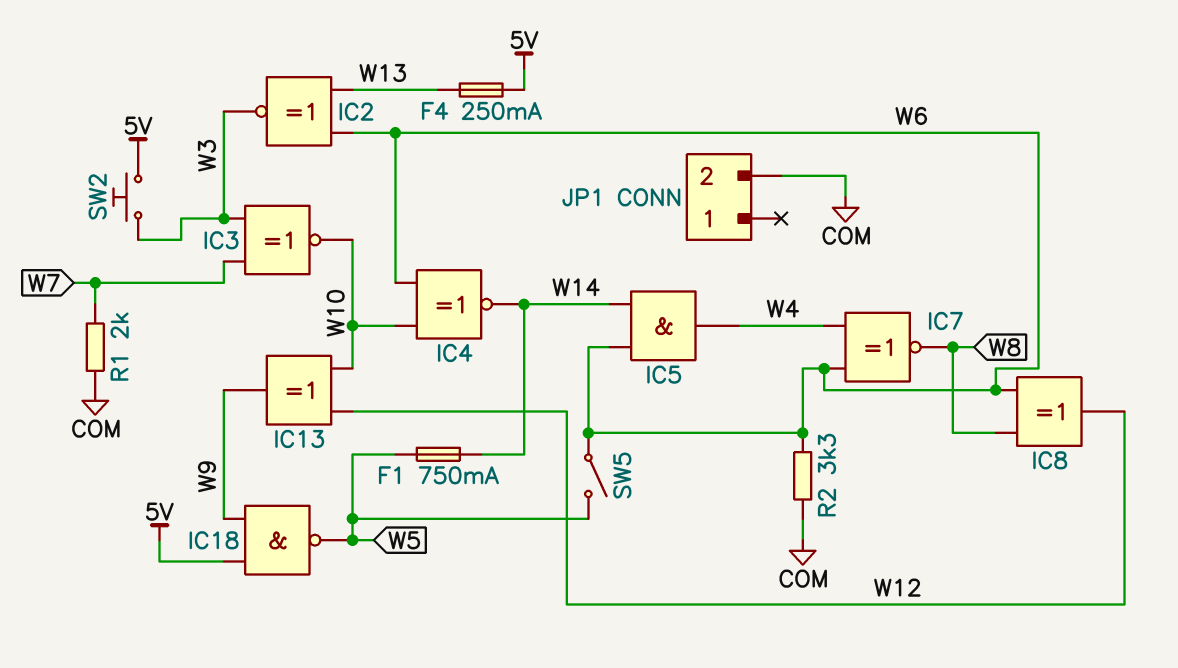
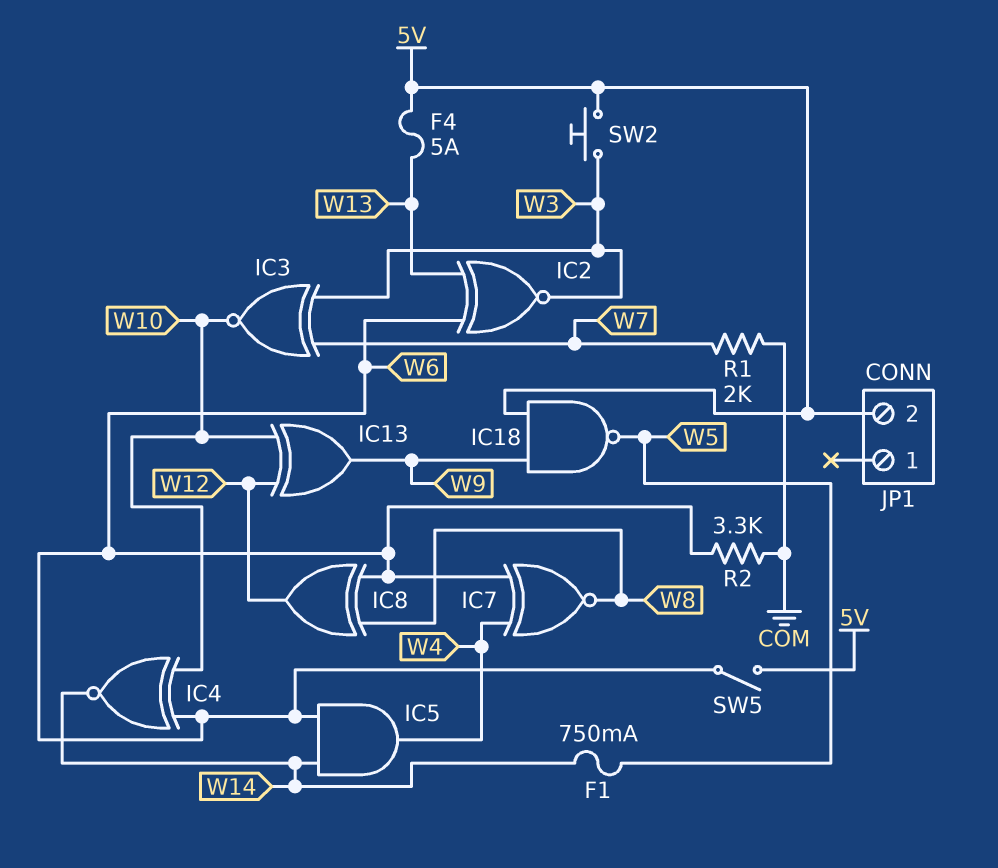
F4: 250mA (5V, W13) -> 5A (5V, W13)
JP1 pin 2: COM -> 5V
SW5: switch (W5, W6) -> switch (5V, W6)

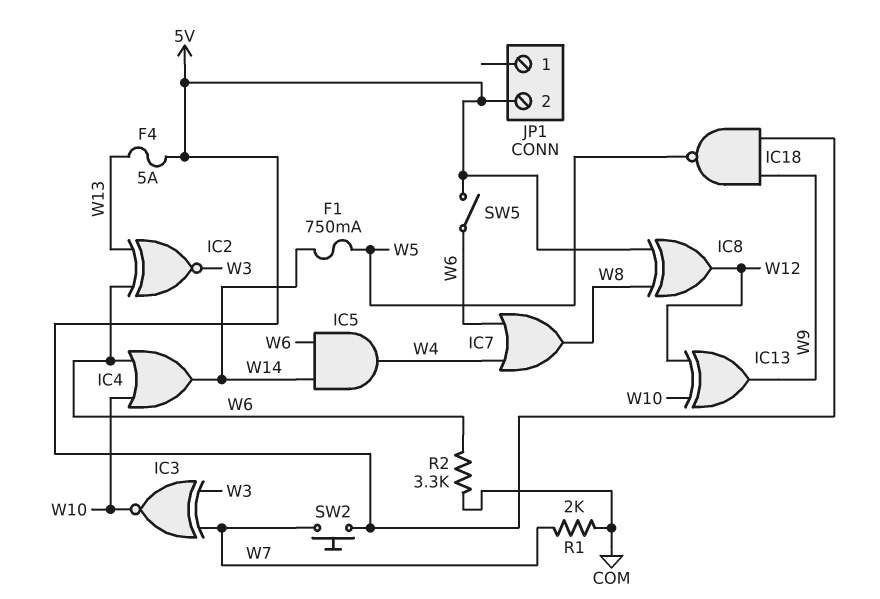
IC4: XNOR (in W6, in W10, out W14) -> OR (in W6, in W10, out W14)
IC7: XNOR (in W4, in W6, out W8) -> OR (in W4, in W6, out W8)
IC8: XOR (in W6, in W8, out W12) -> XOR (in 5V, in W8, out W12)
SW2: button (5V, W3) -> button (5V, W7)

